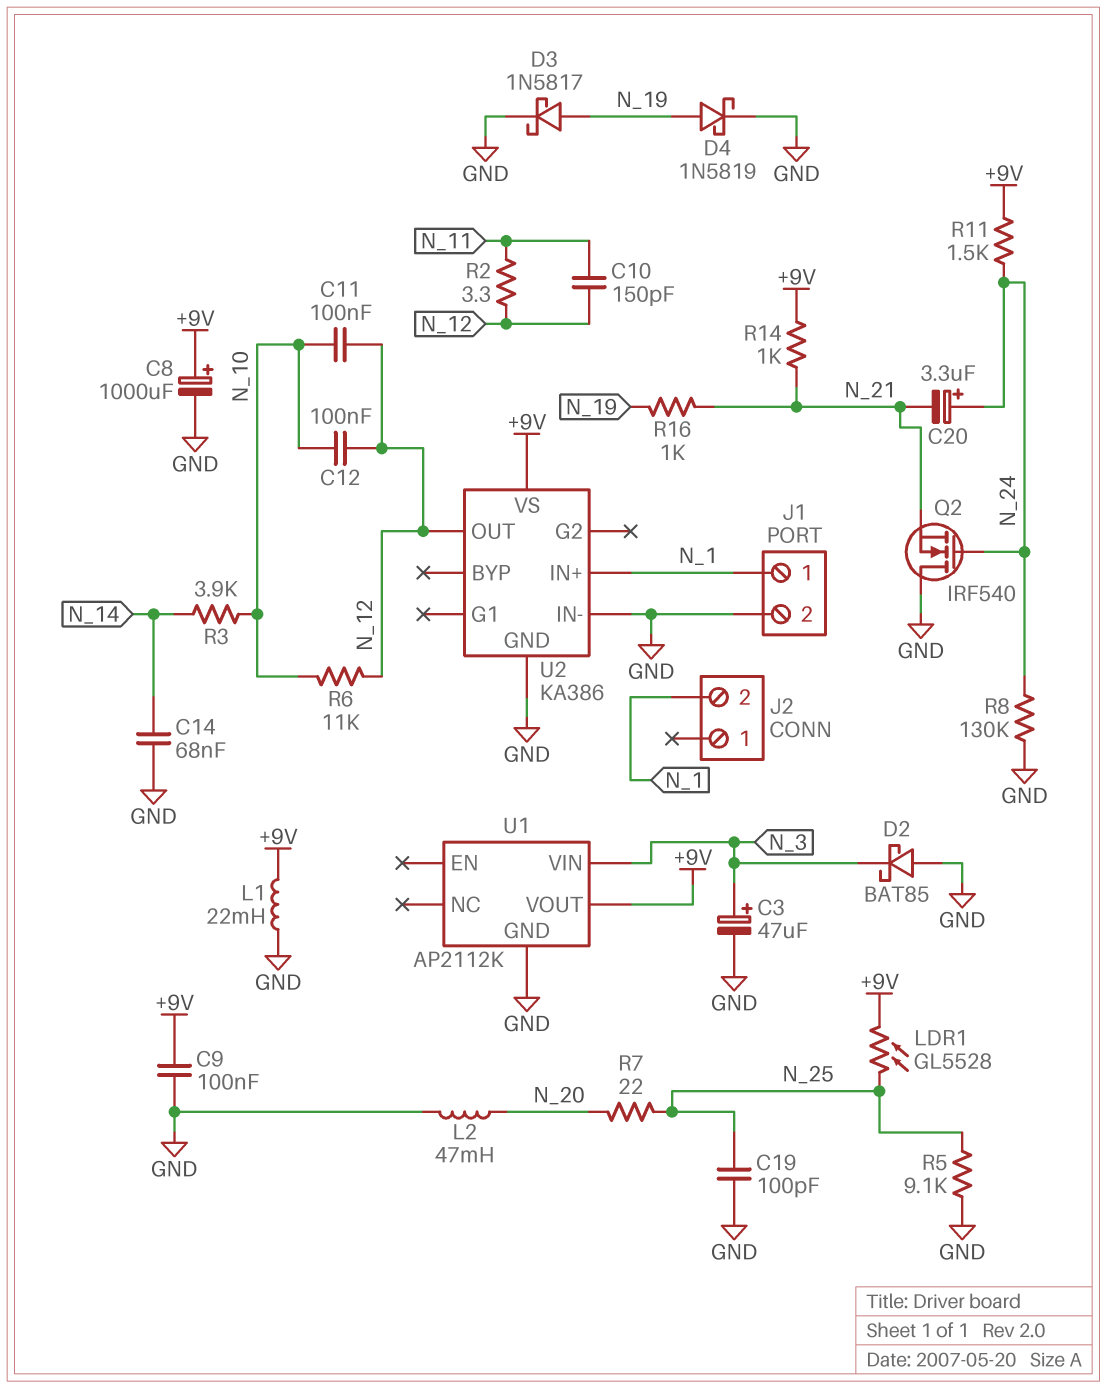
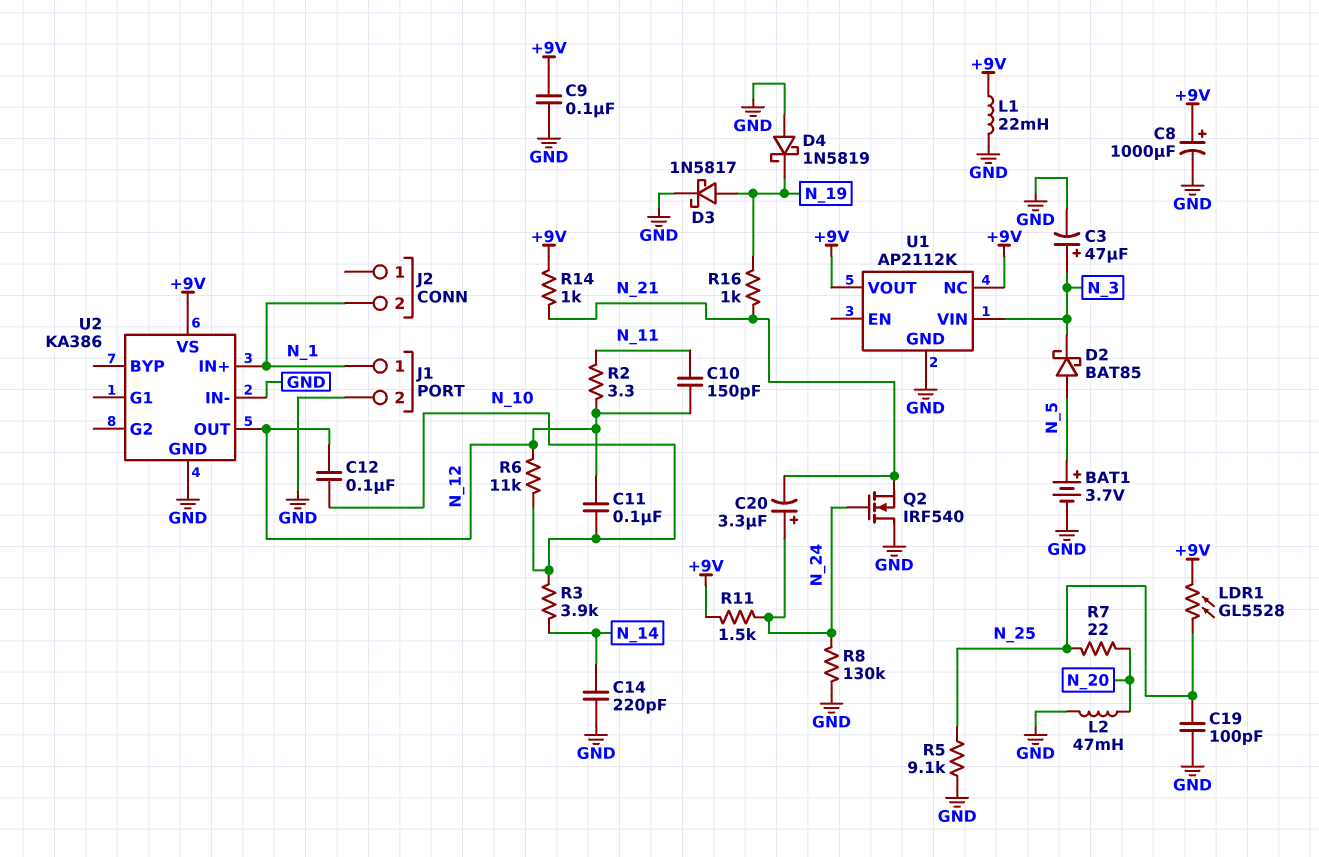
BAT1: none -> 3.7V (plus N_5, minus GND)
C14: 68nF (GND, N_14) -> 220pF (GND, N_14)
D2: schottky BAT85 (A GND, K N_3) -> schottky BAT85 (A N_5, K N_3)
D4: schottky 1N5819 (A N_19, K GND) -> schottky 1N5819 (A GND, K N_19)
U1 pin NC: none -> +9V

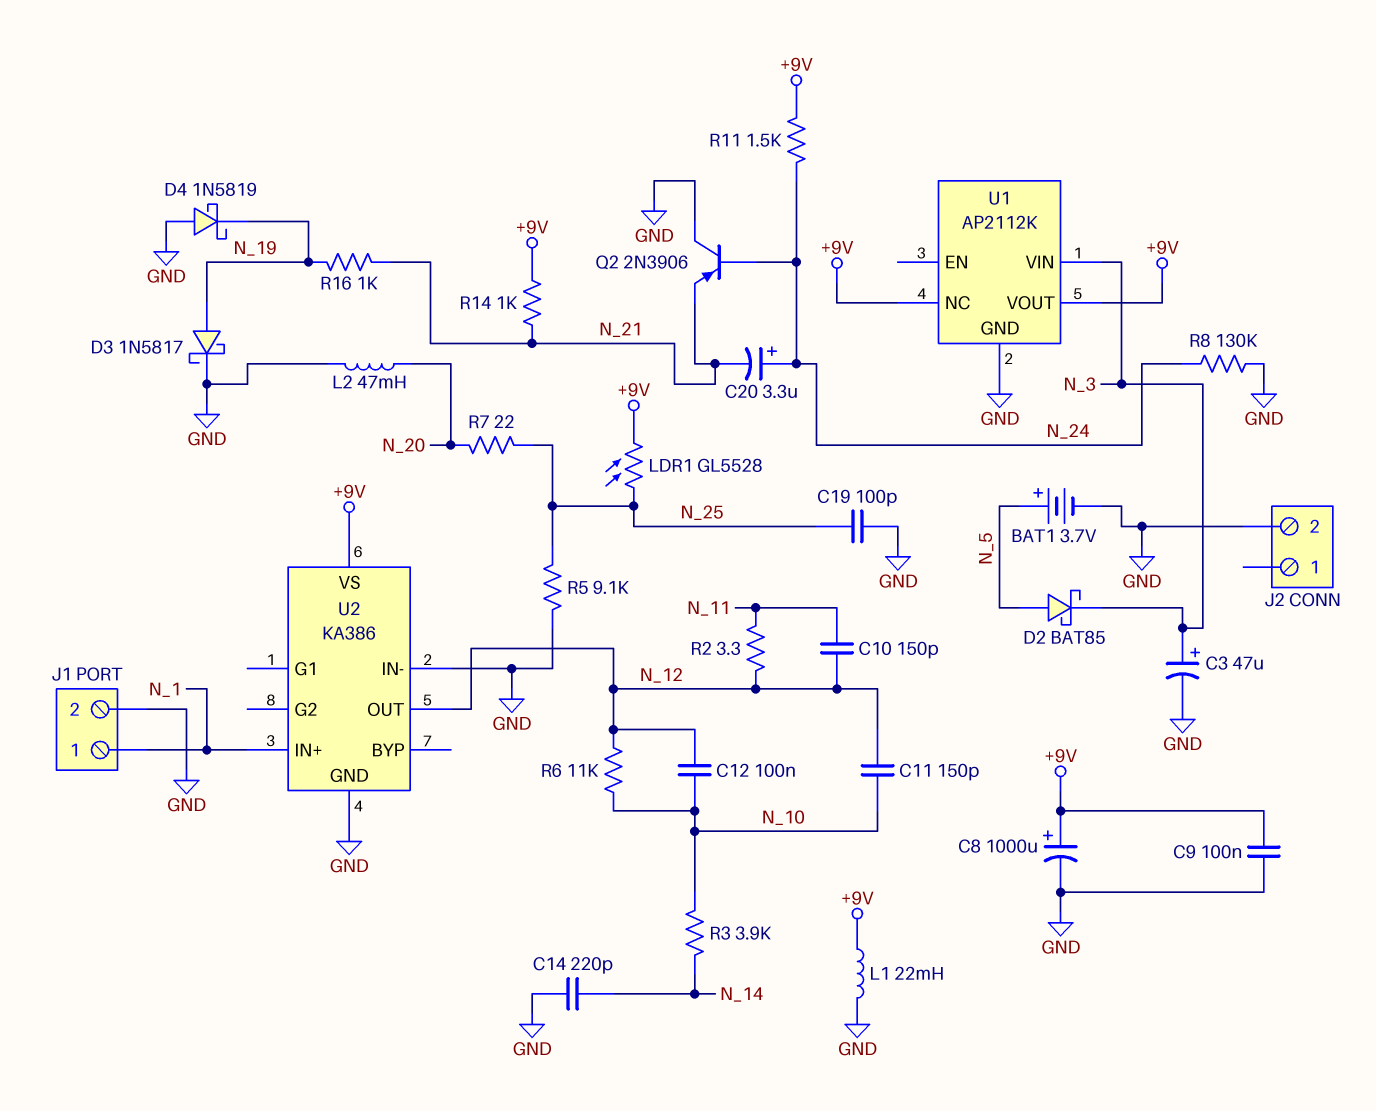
C11: 100nF (N_10, N_12) -> 150pF (N_10, N_12)
J2 pin 2: N_1 -> GND
Q2: NMOS IRF540 (G N_24, D GND, S N_21) -> PNP 2N3906 (B N_24, C GND, E N_21)

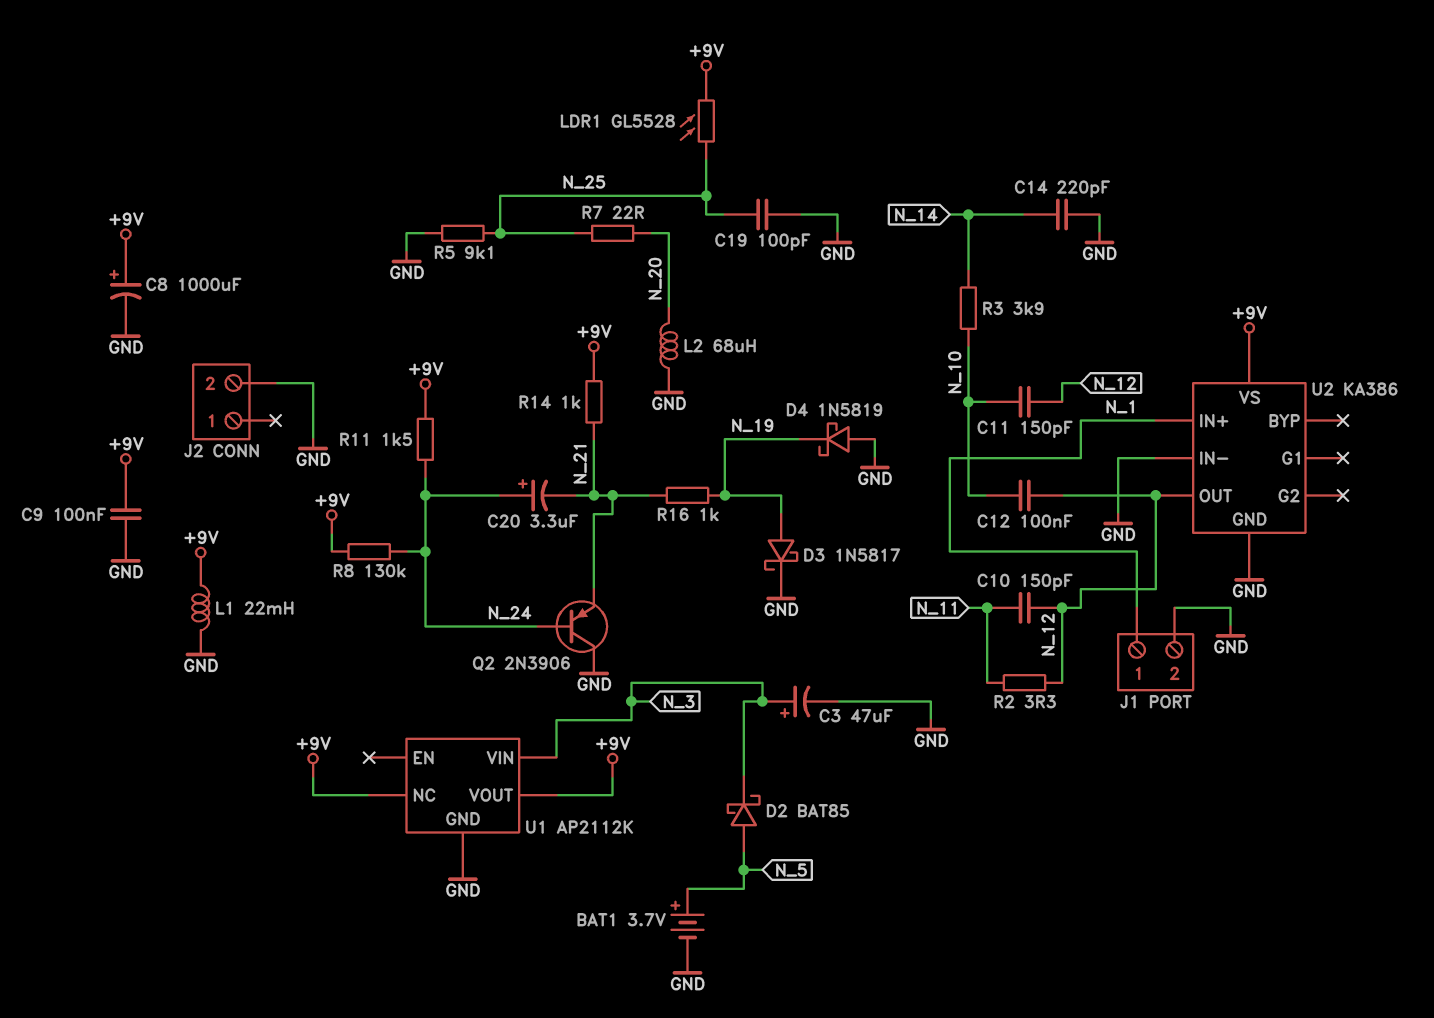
L2: 47mH (GND, N_20) -> 68uH (GND, N_20)
R6: 11k (N_10, N_12) -> none
R8: 130k (GND, N_24) -> 130k (+9V, N_24)

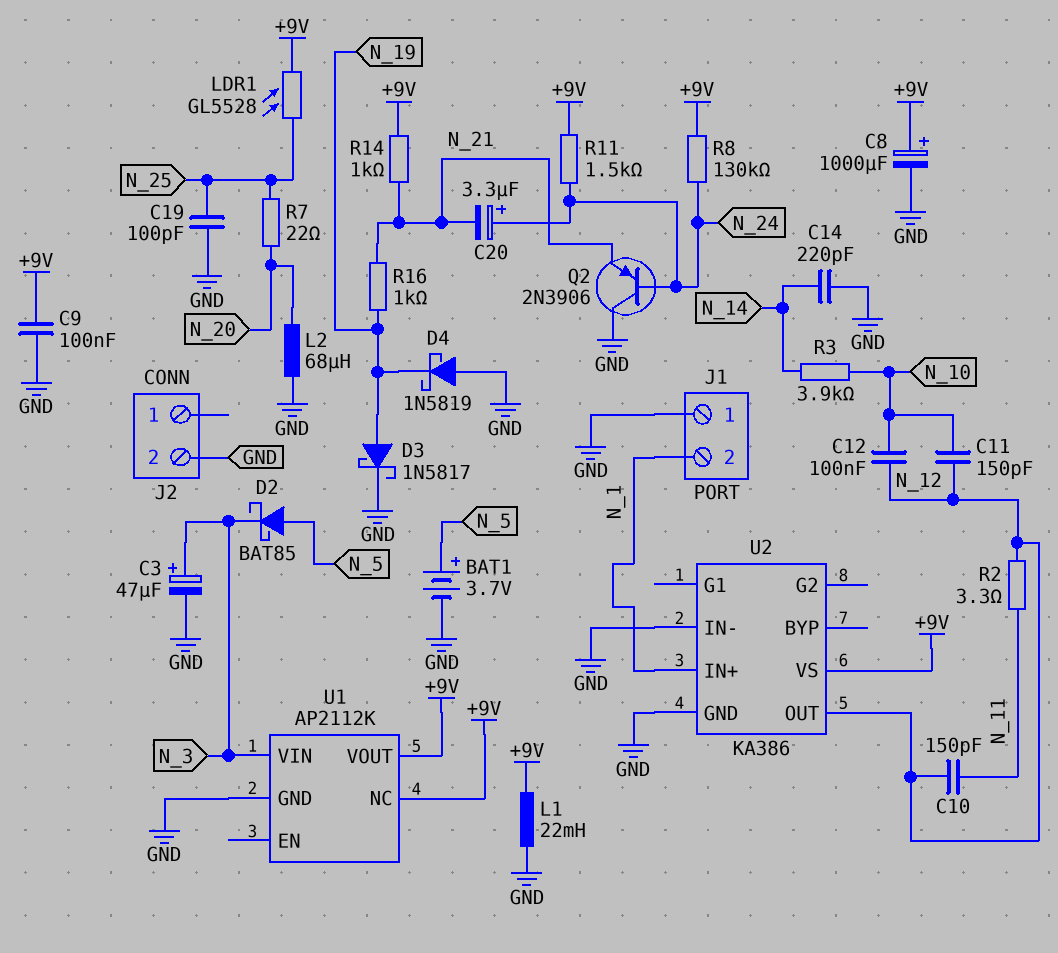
J1 pin 1: N_1 -> GND
J1 pin 2: GND -> N_1
R5: 9.1k (GND, N_25) -> none

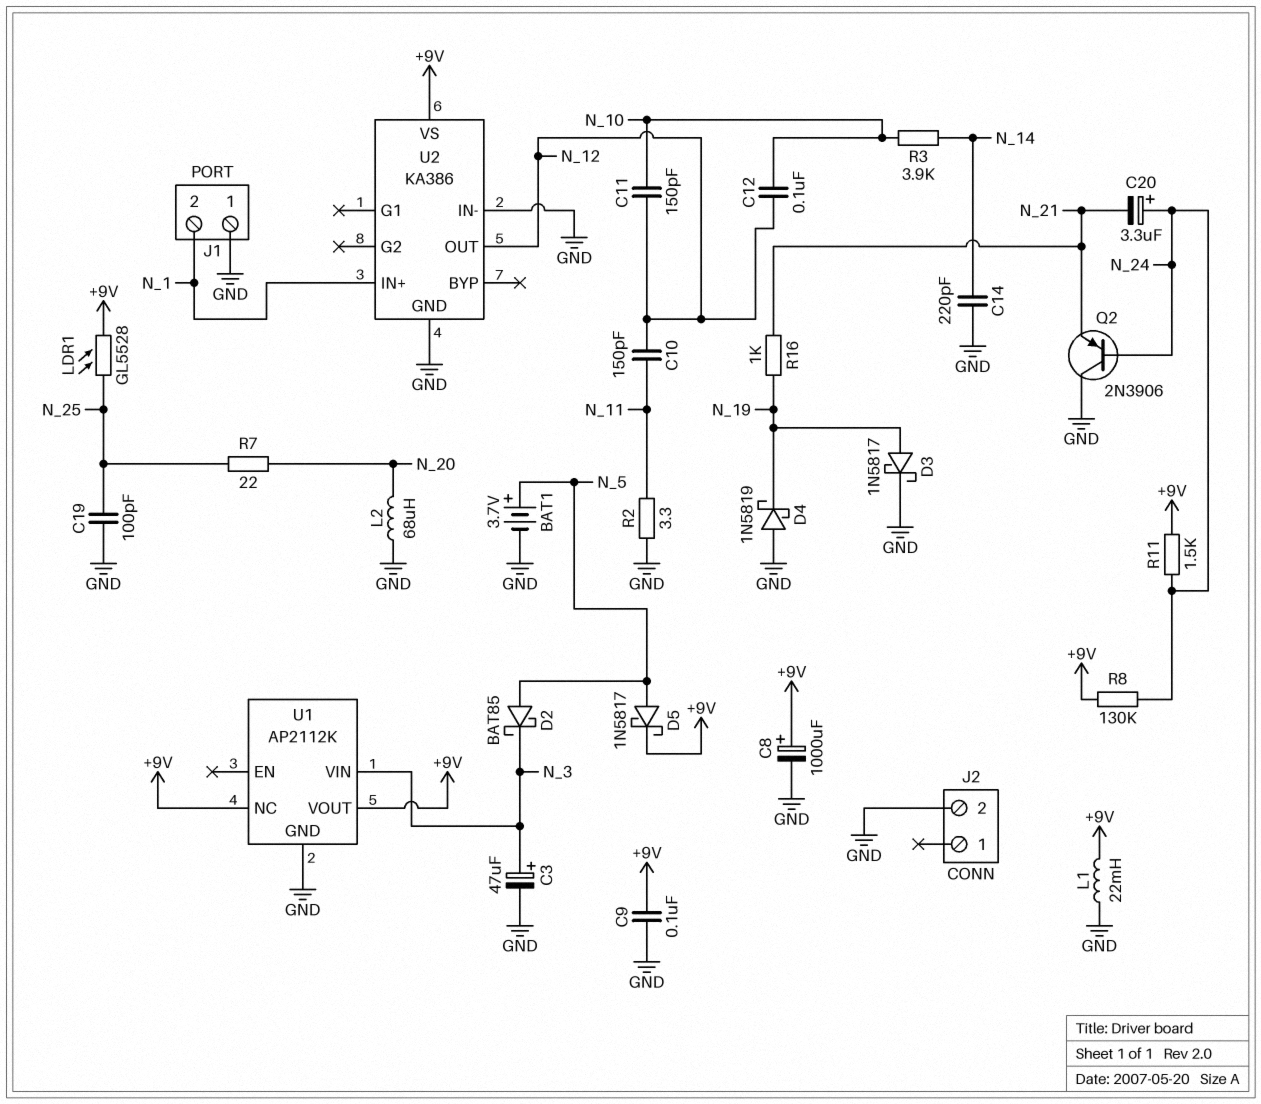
D5: none -> schottky 1N5817 (A N_5, K +9V)
R2: 3.3 (N_11, N_12) -> 3.3 (GND, N_11)
R14: 1k (+9V, N_21) -> none

